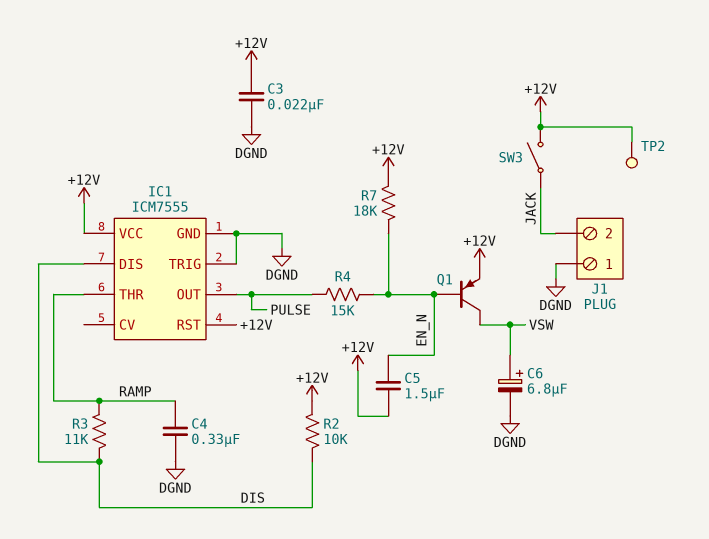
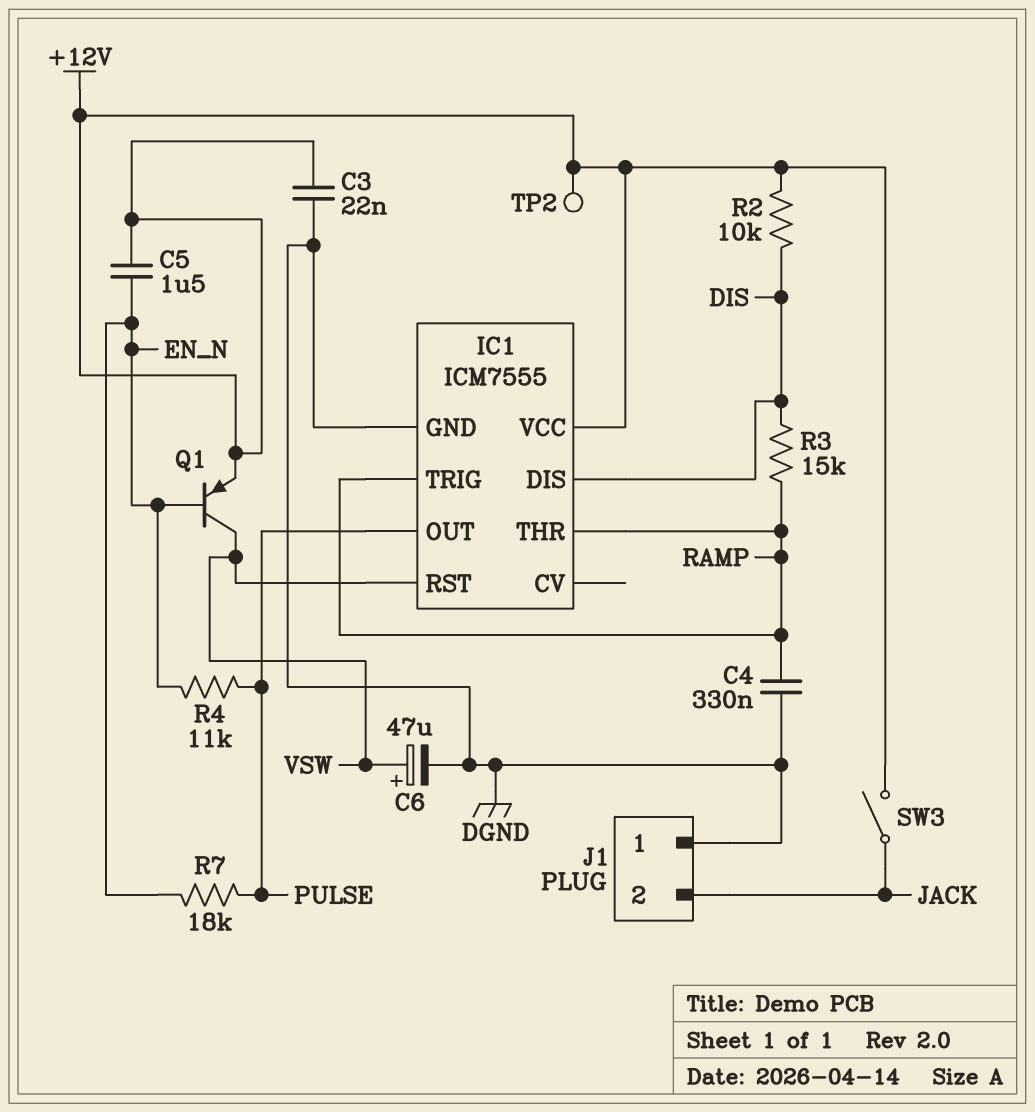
C6: 6.8uF (plus VSW, minus DGND) -> 47uF (plus VSW, minus DGND)
IC1 pin RST: +12V -> VSW
IC1 pin TRIG: DGND -> RAMP
R3: 11k (DIS, RAMP) -> 15k (DIS, RAMP)
R4: 15k (EN_N, PULSE) -> 11k (EN_N, PULSE)
R7: 18k (+12V, EN_N) -> 18k (EN_N, PULSE)

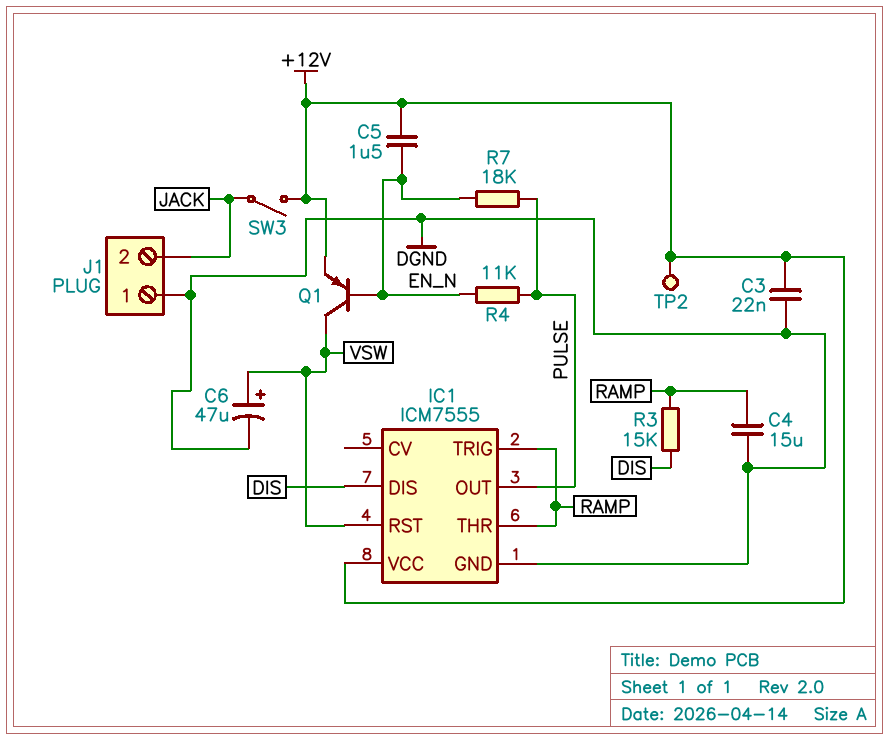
C4: 330nF (DGND, RAMP) -> 15uF (DGND, RAMP)
R2: 10k (+12V, DIS) -> none

